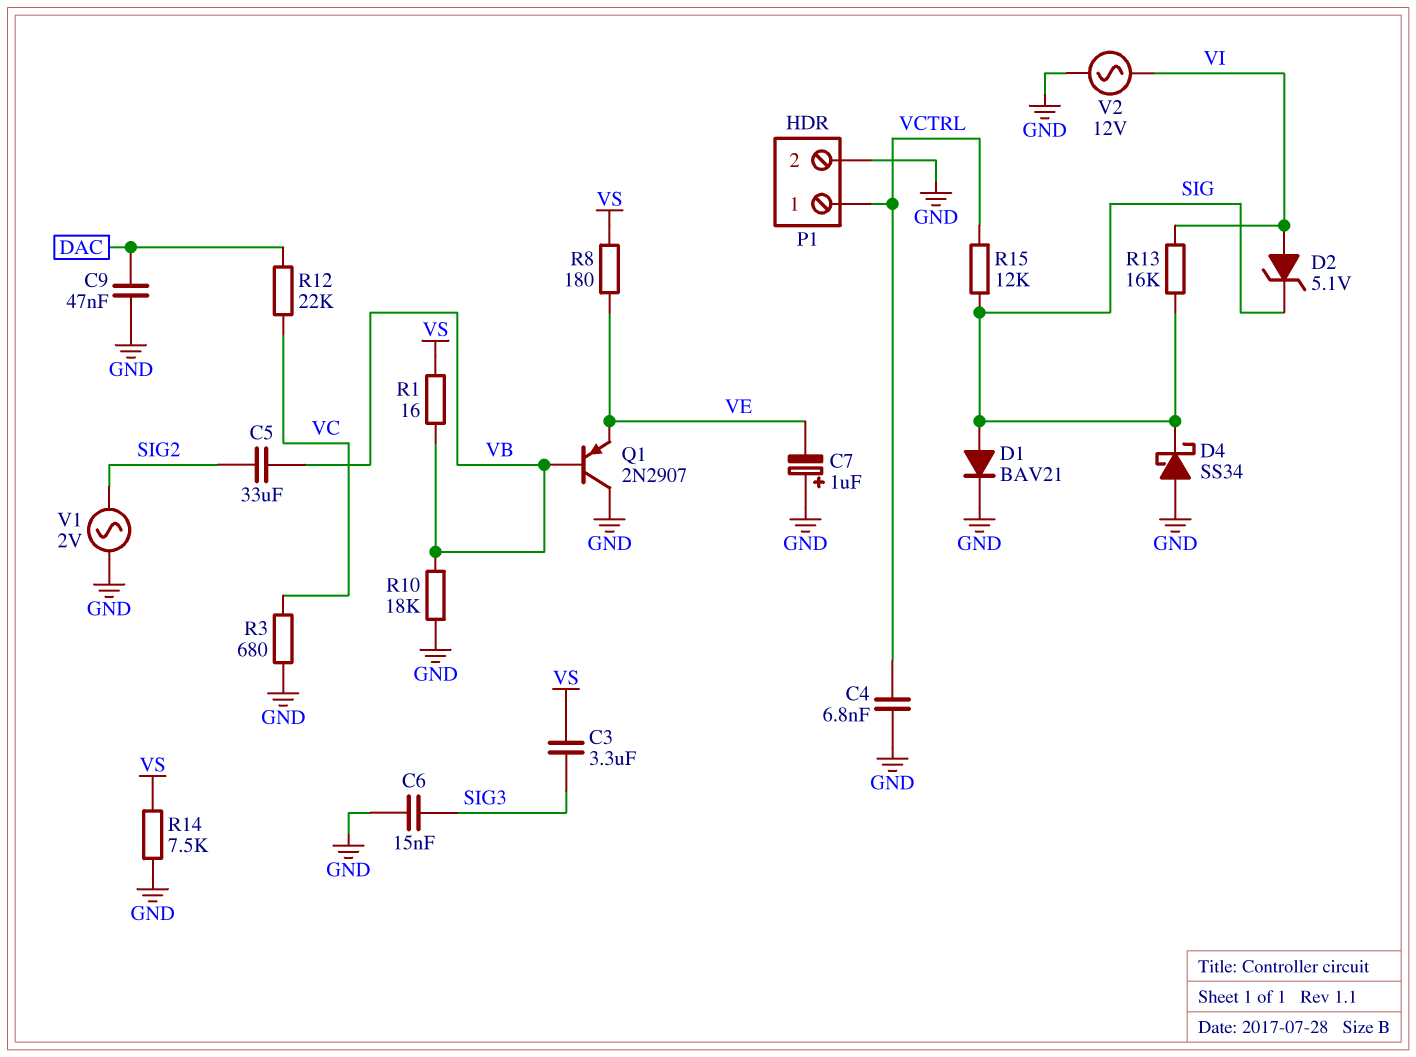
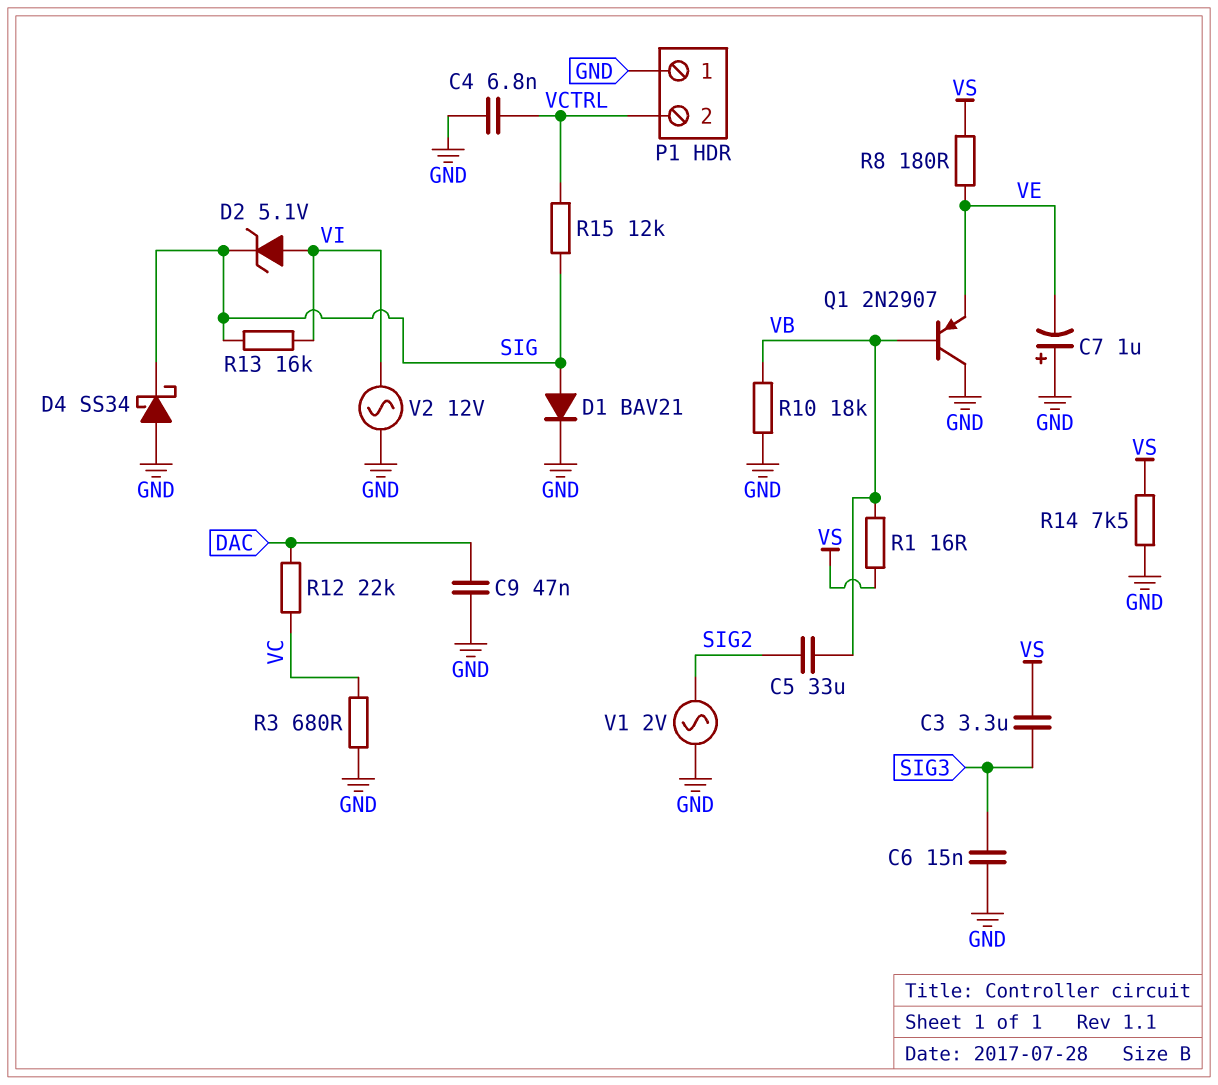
P1 pin 1: VCTRL -> GND
P1 pin 2: GND -> VCTRL

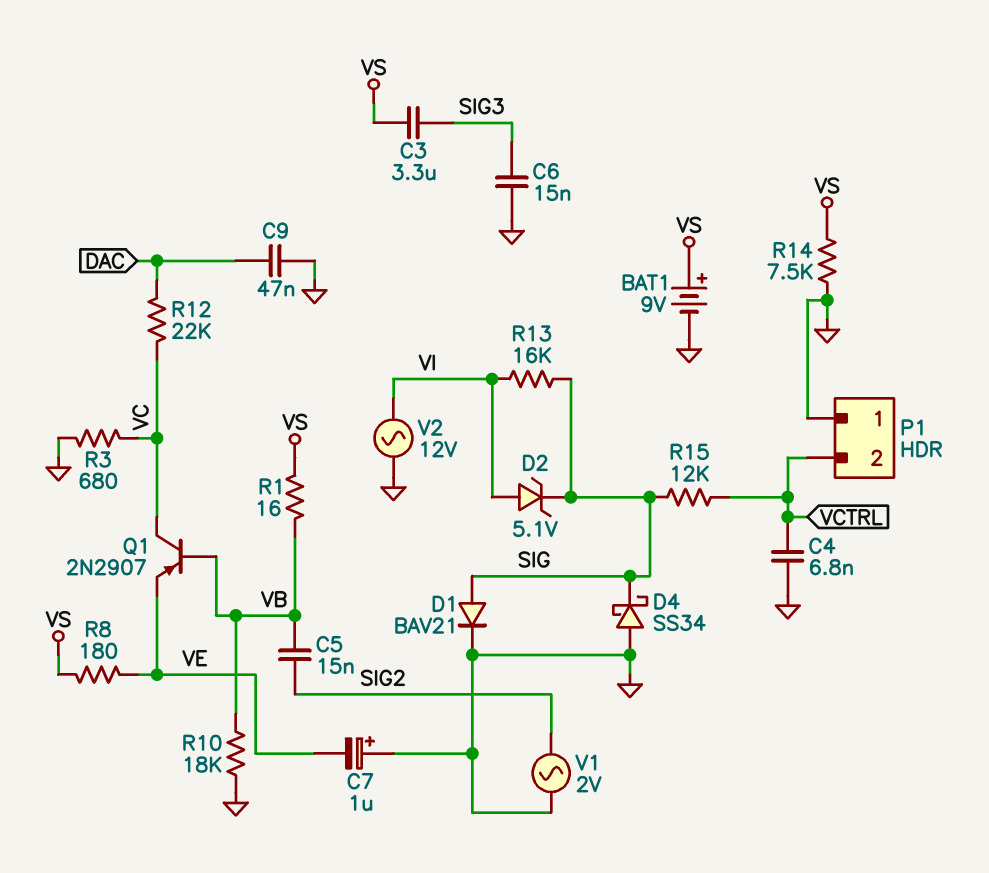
BAT1: none -> 9V (plus VS, minus GND)
C5: 33uF (SIG2, VB) -> 15nF (SIG2, VB)
Q1: PNP 2N2907 (B VB, C GND, E VE) -> PNP 2N2907 (B VB, C VC, E VE)

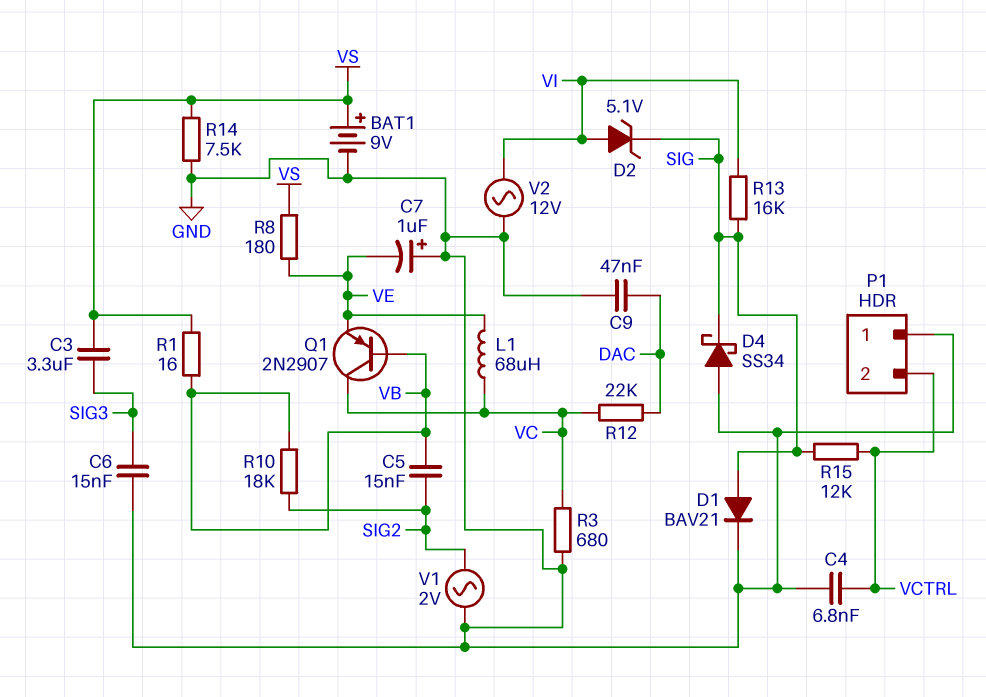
L1: none -> 68uH (VC, VE)
R10: 18k (GND, VB) -> 18k (SIG2, VB)

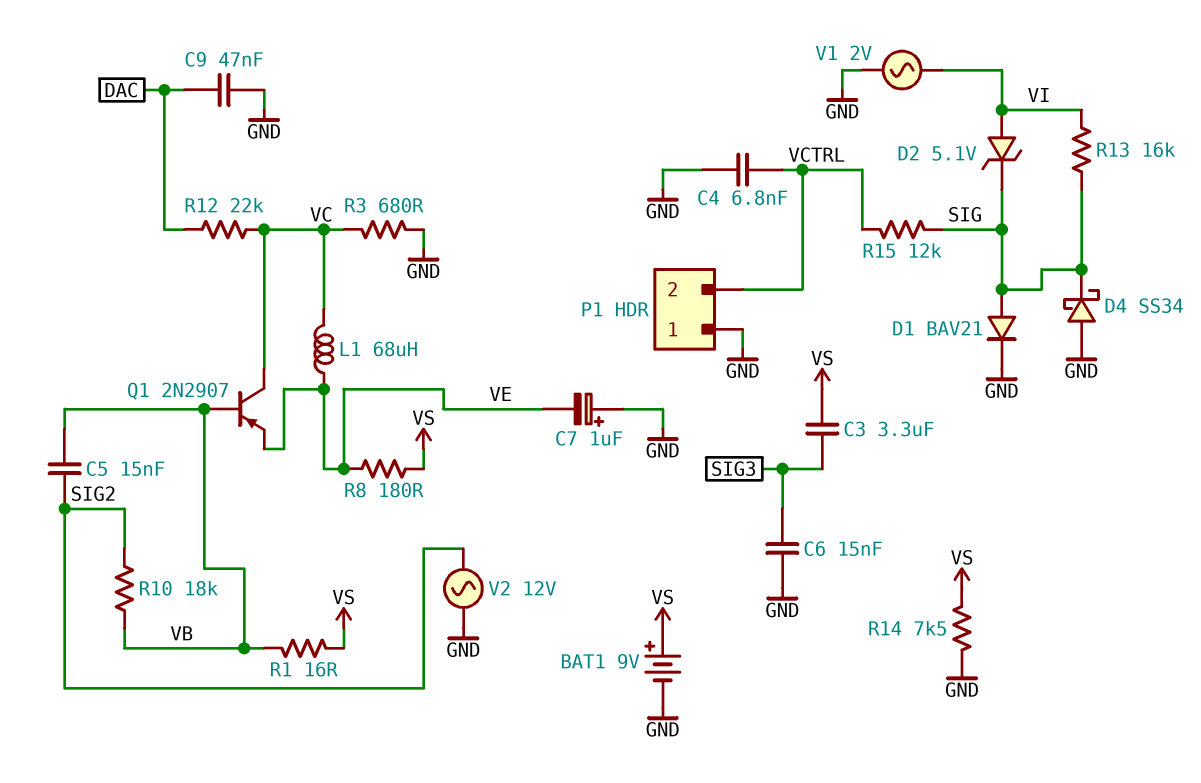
V1: AC 2V (GND, SIG2) -> AC 2V (GND, VI)
V2: AC 12V (GND, VI) -> AC 12V (GND, SIG2)

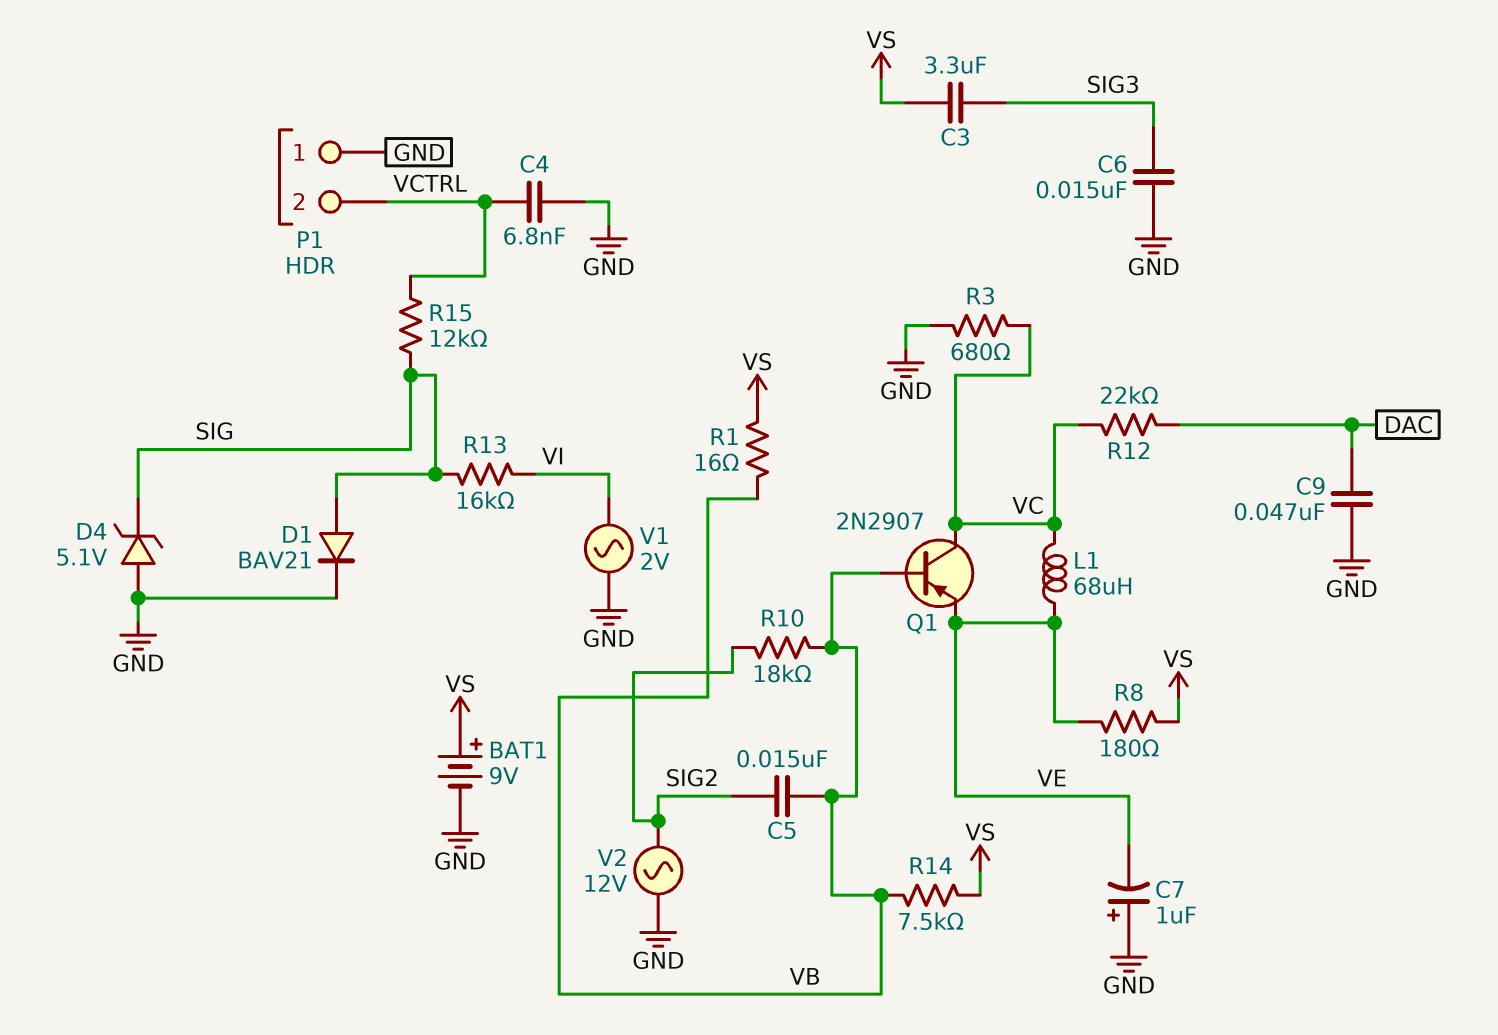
D2: zener 5.1V (A VI, K SIG) -> none
D4: schottky SS34 (A GND, K SIG) -> zener 5.1V (A GND, K SIG)
R14: 7.5k (GND, VS) -> 7.5k (VB, VS)

